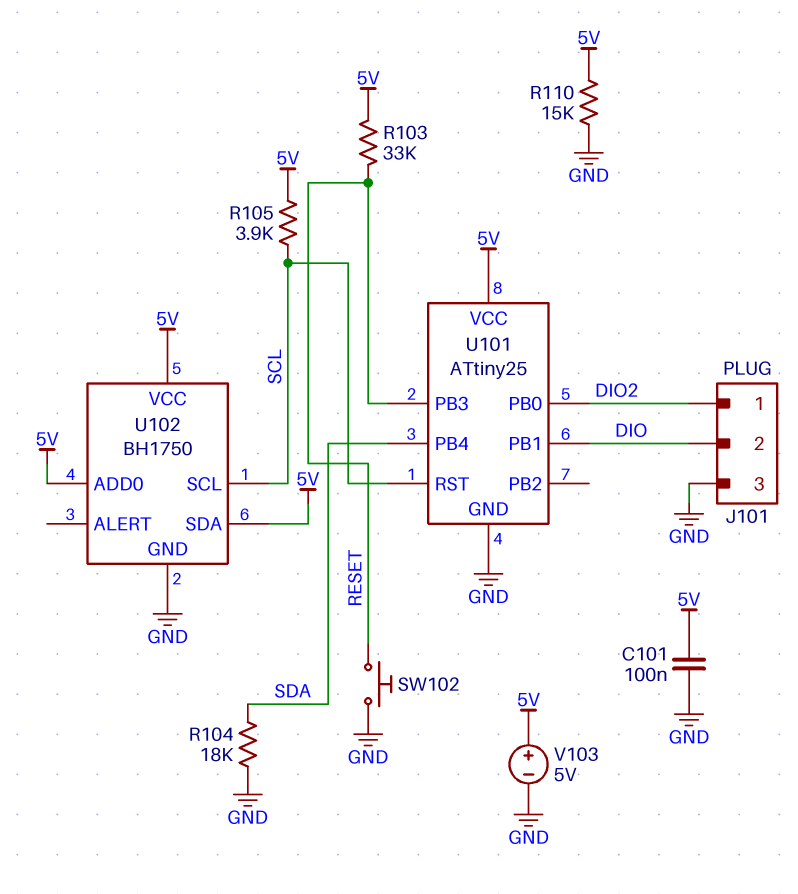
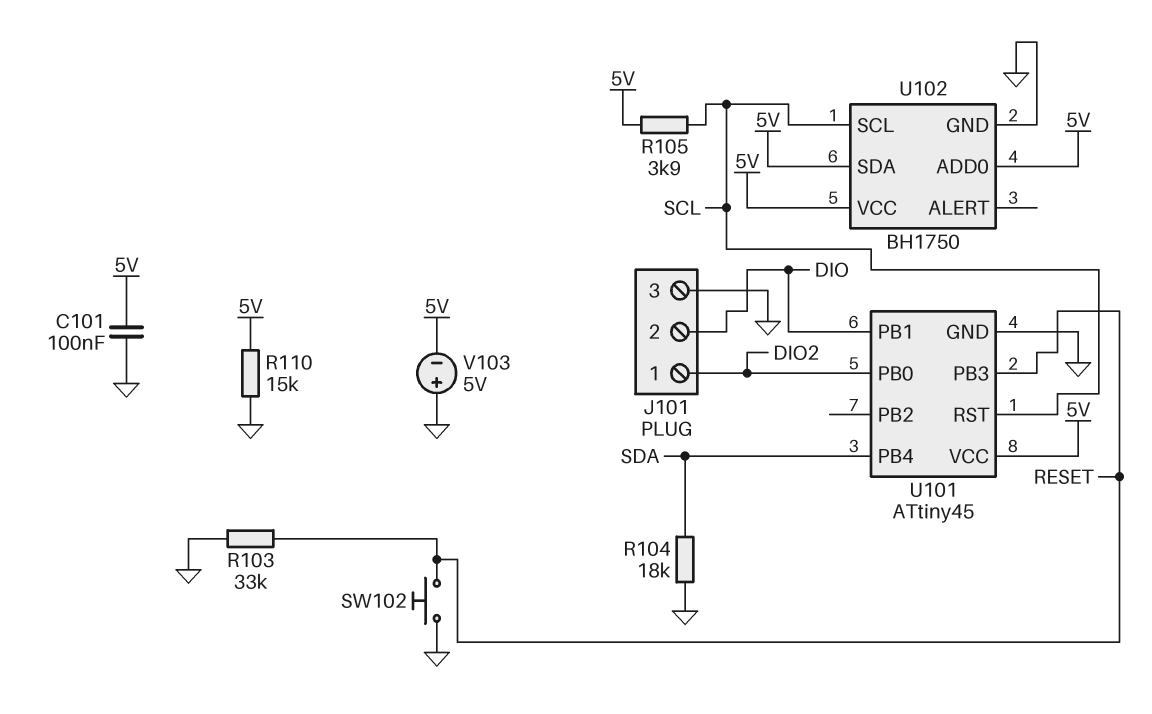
R103: 33k (5V, RESET) -> 33k (GND, RESET)
U101: ATtiny25 -> ATtiny45
V103: 5V (plus 5V, minus GND) -> 5V (plus GND, minus 5V)

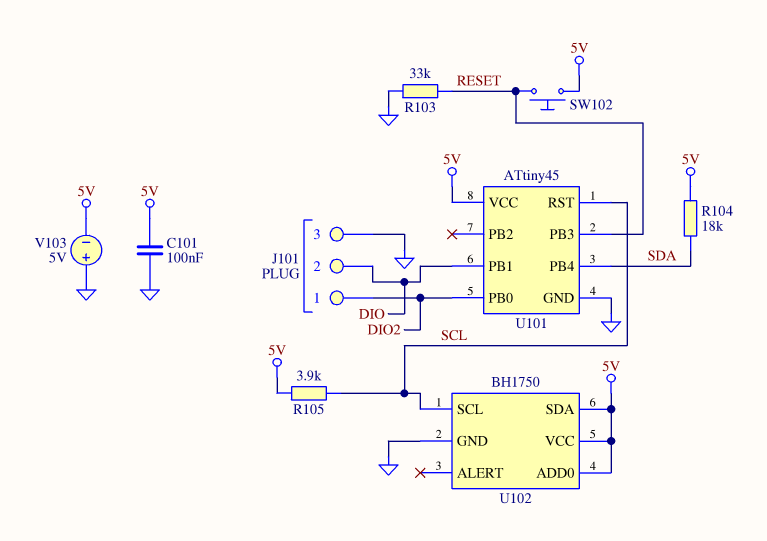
R104: 18k (GND, SDA) -> 18k (5V, SDA)
R110: 15k (5V, GND) -> none
SW102: button (GND, RESET) -> button (5V, RESET)

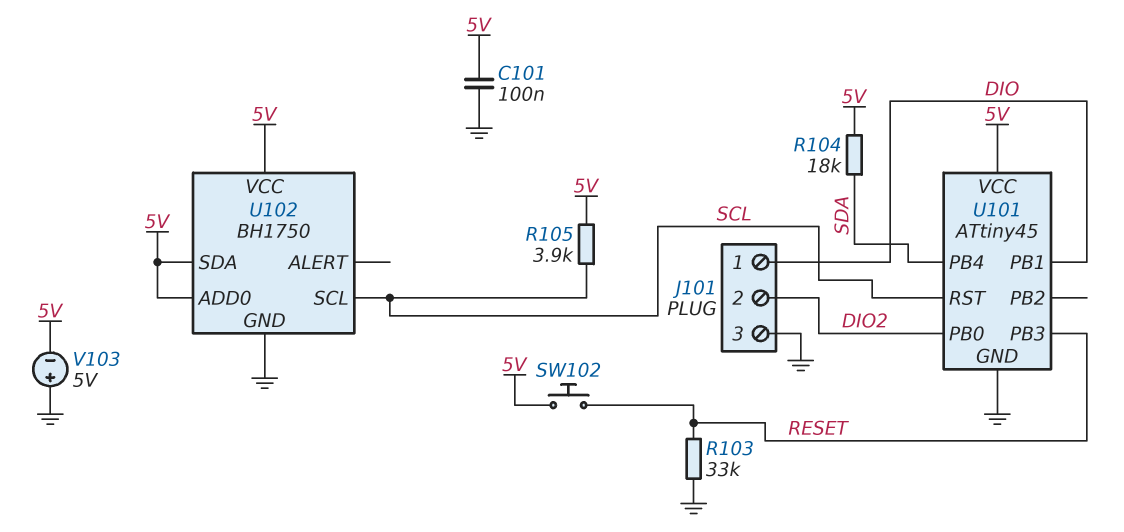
J101 pin 1: DIO2 -> DIO
J101 pin 2: DIO -> DIO2

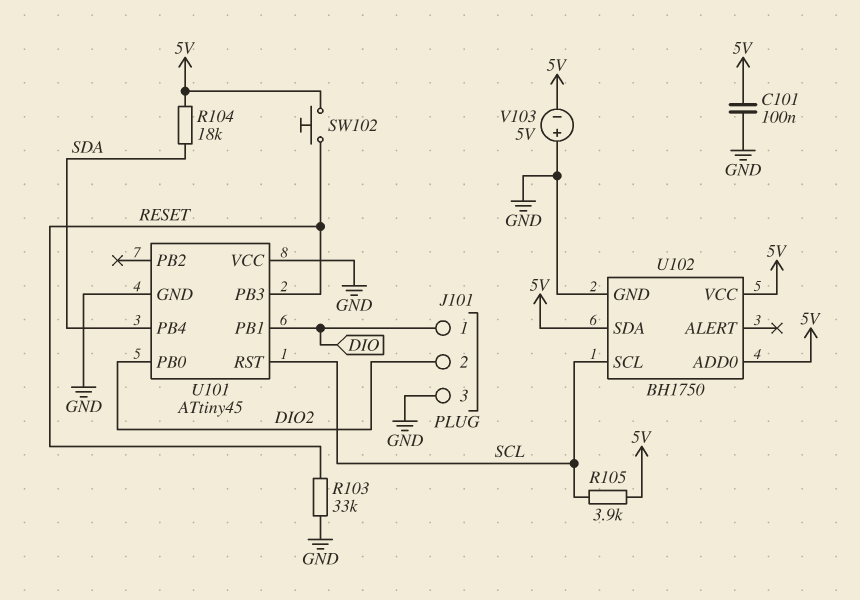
U101 pin VCC: 5V -> GND

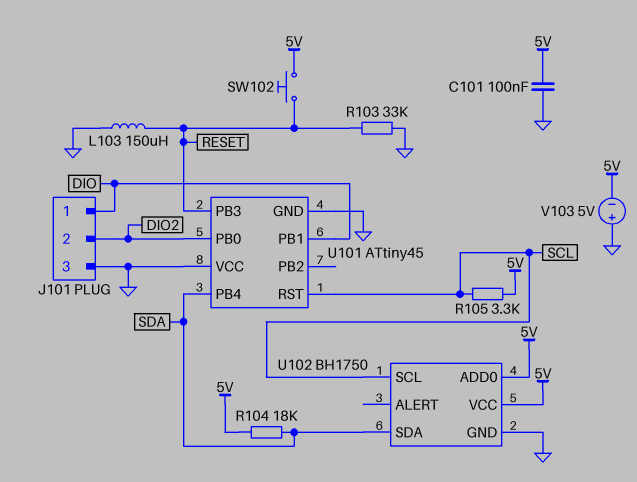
L103: none -> 150uH (GND, RESET)
R105: 3.9k (5V, SCL) -> 3.3k (5V, SCL)
U102 pin SDA: 5V -> SDA

